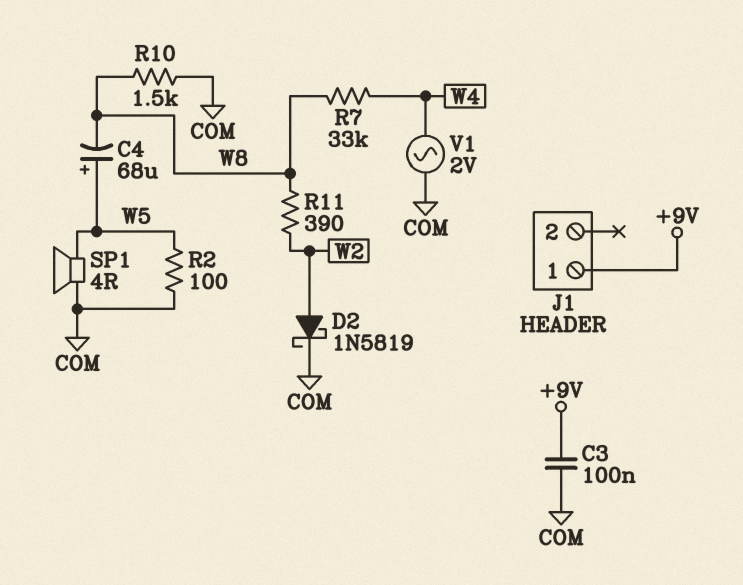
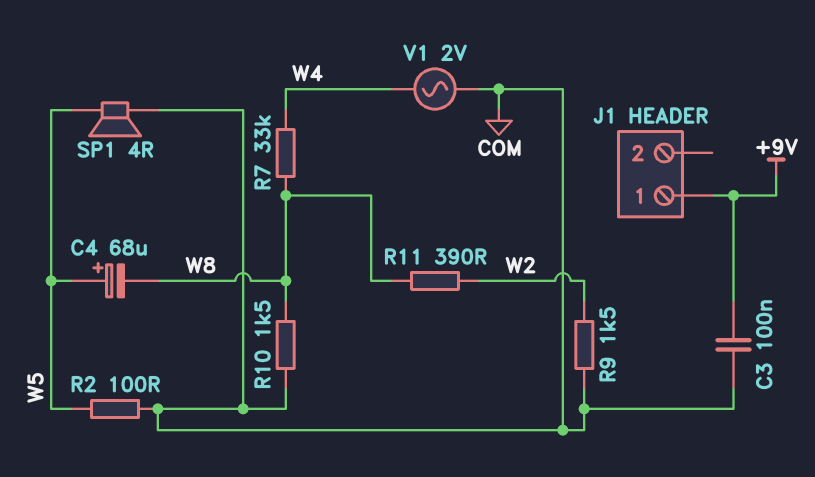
D2: schottky 1N5819 (A W2, K COM) -> none
R9: none -> 1.5k (COM, W2)

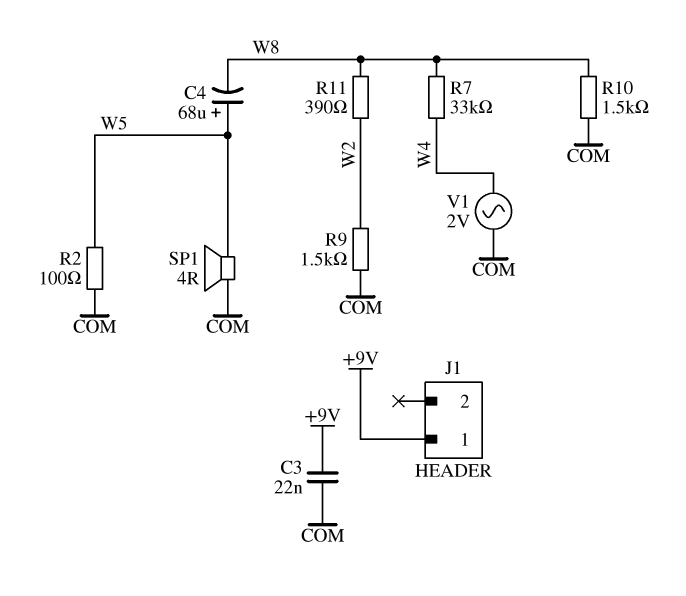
C3: 100nF (+9V, COM) -> 22nF (+9V, COM)

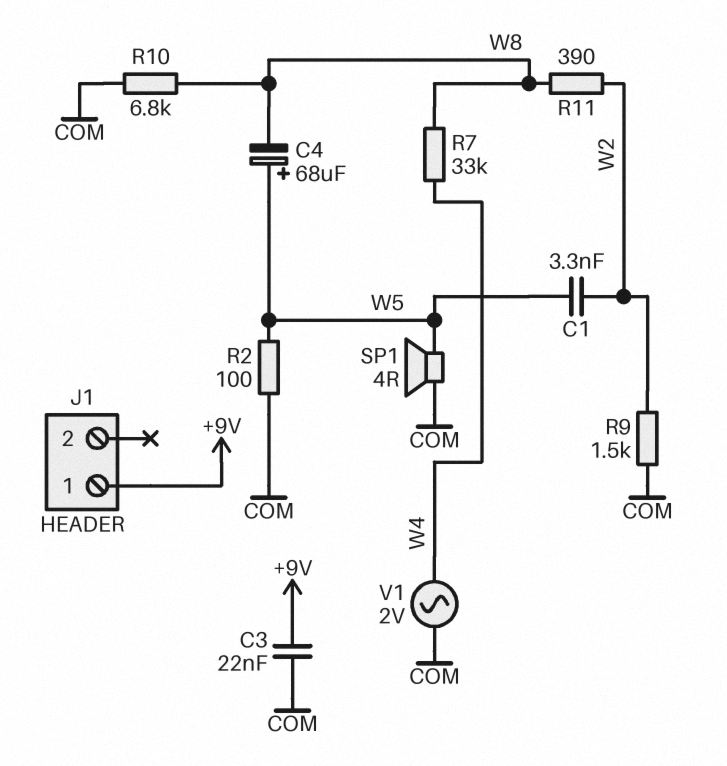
C1: none -> 3.3nF (W2, W5)
R10: 1.5k (COM, W8) -> 6.8k (COM, W8)

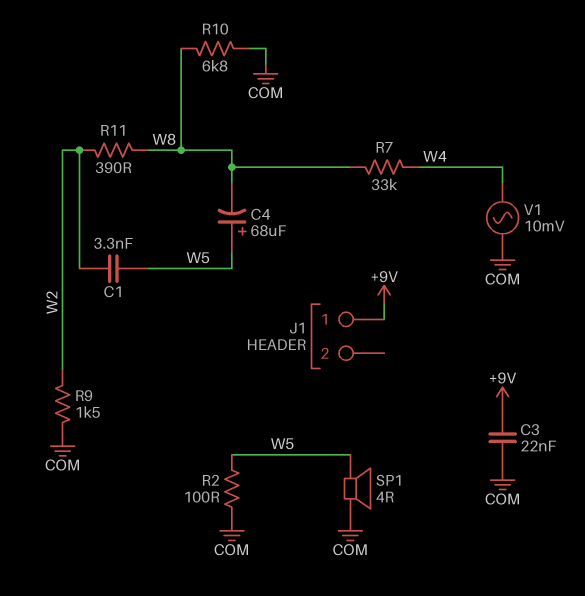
V1: AC 2V (COM, W4) -> AC 10mV (COM, W4)

